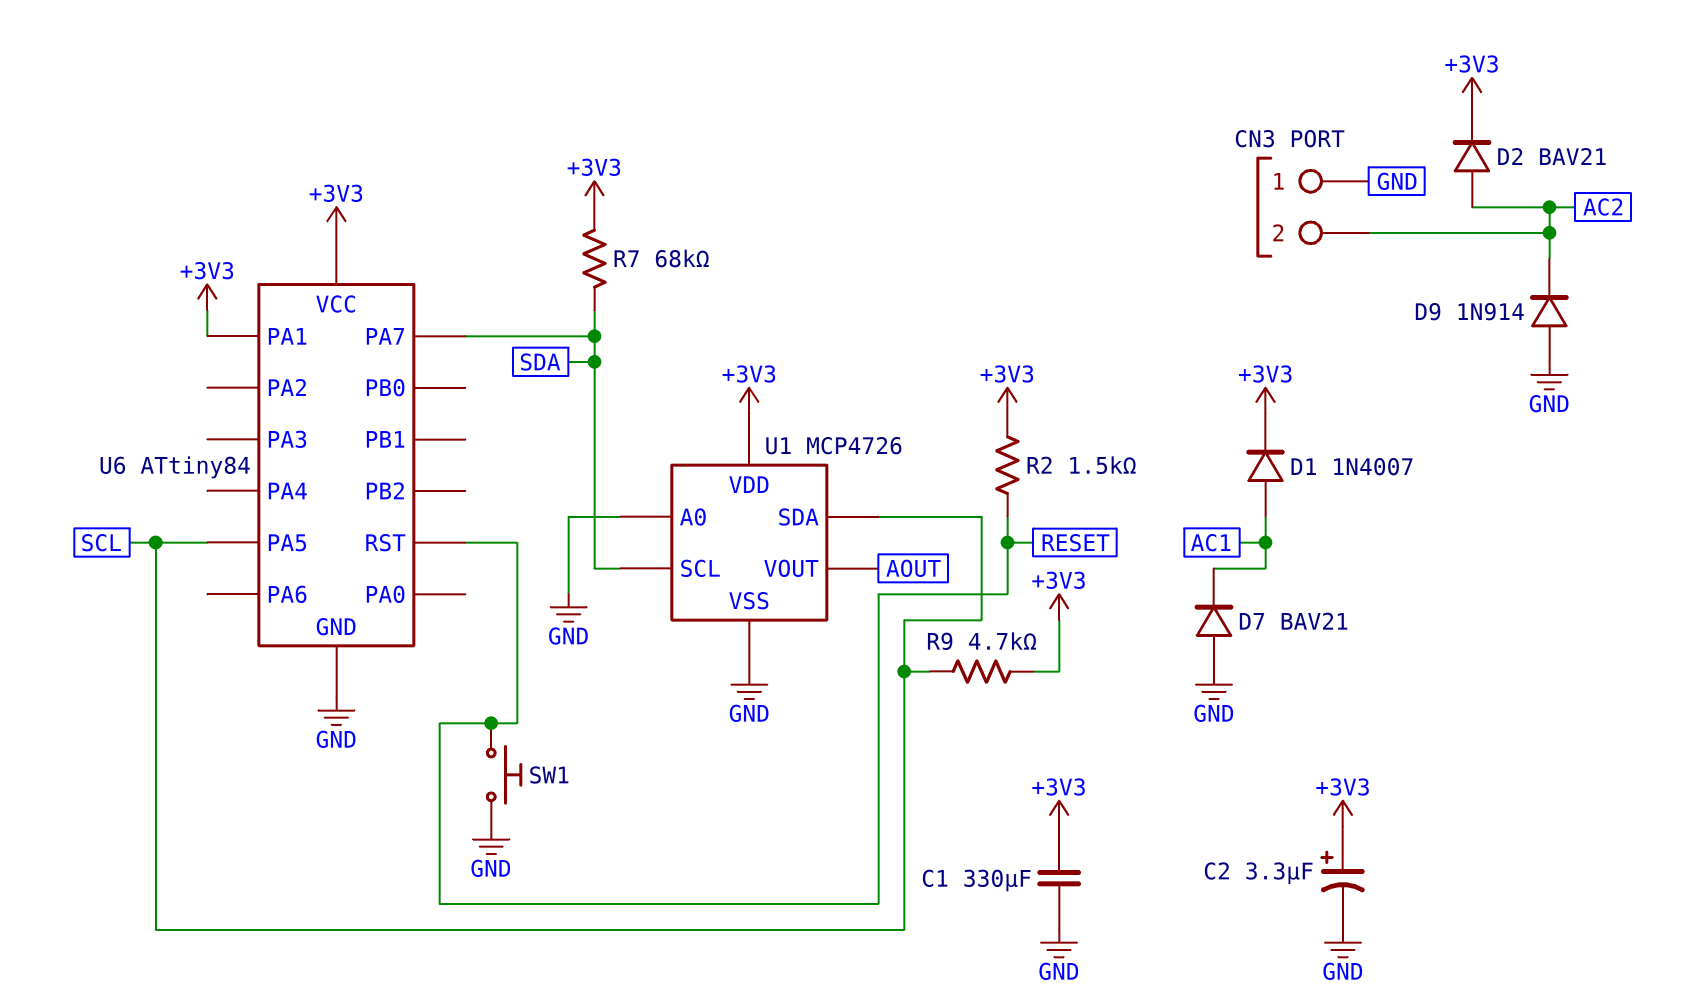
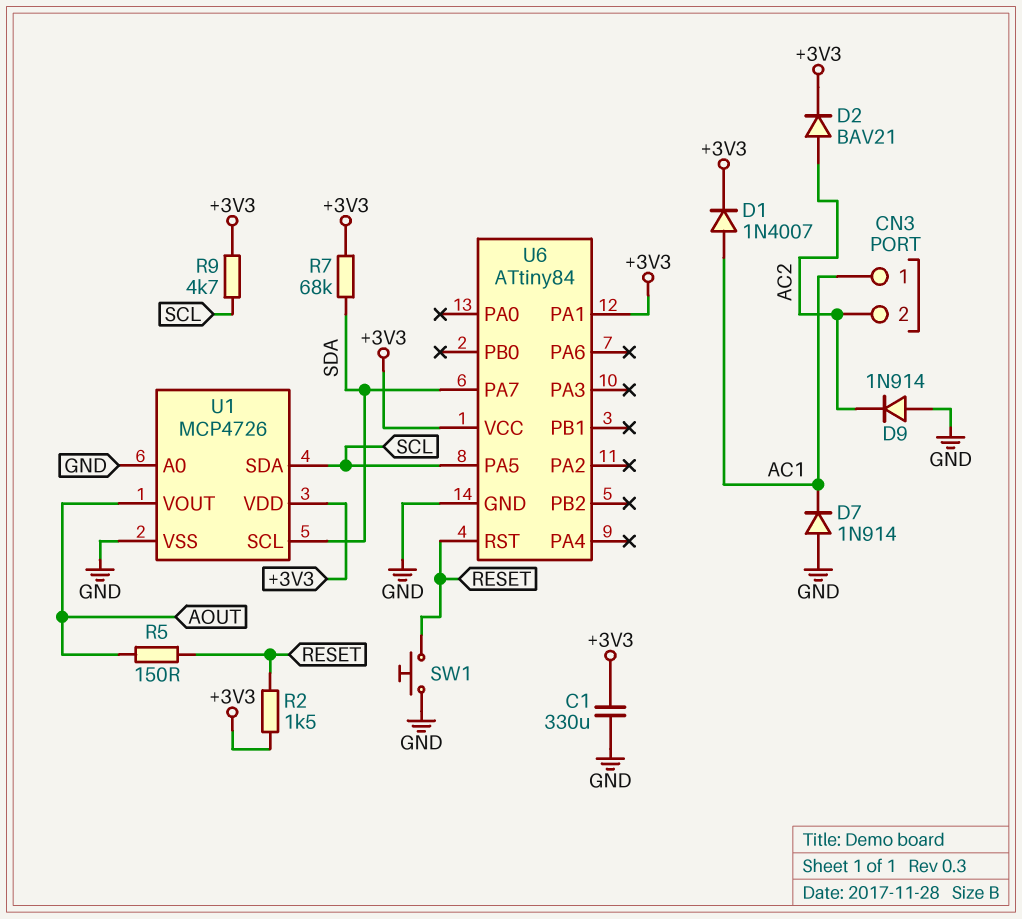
C2: 3.3uF (plus +3V3, minus GND) -> none
CN3 pin 1: GND -> AC1
D7: diode BAV21 (A GND, K AC1) -> diode 1N914 (A GND, K AC1)
R5: none -> 150 (AOUT, RESET)

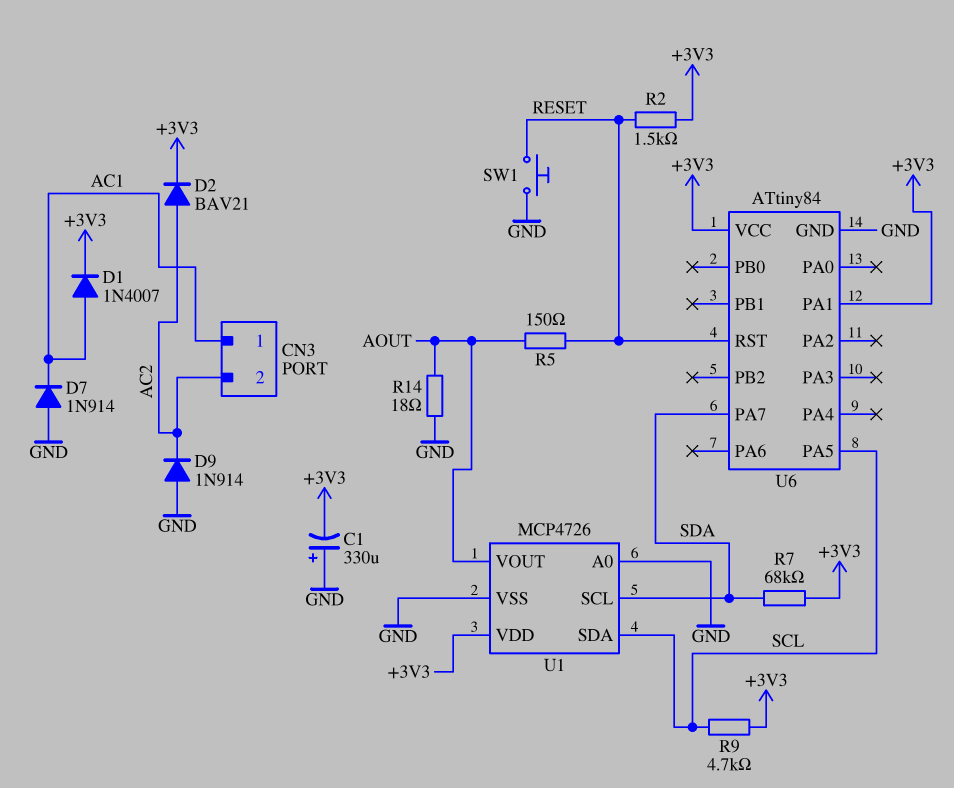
C1: 330uF (+3V3, GND) -> 330uF (plus GND, minus +3V3)
R14: none -> 18 (AOUT, GND)

